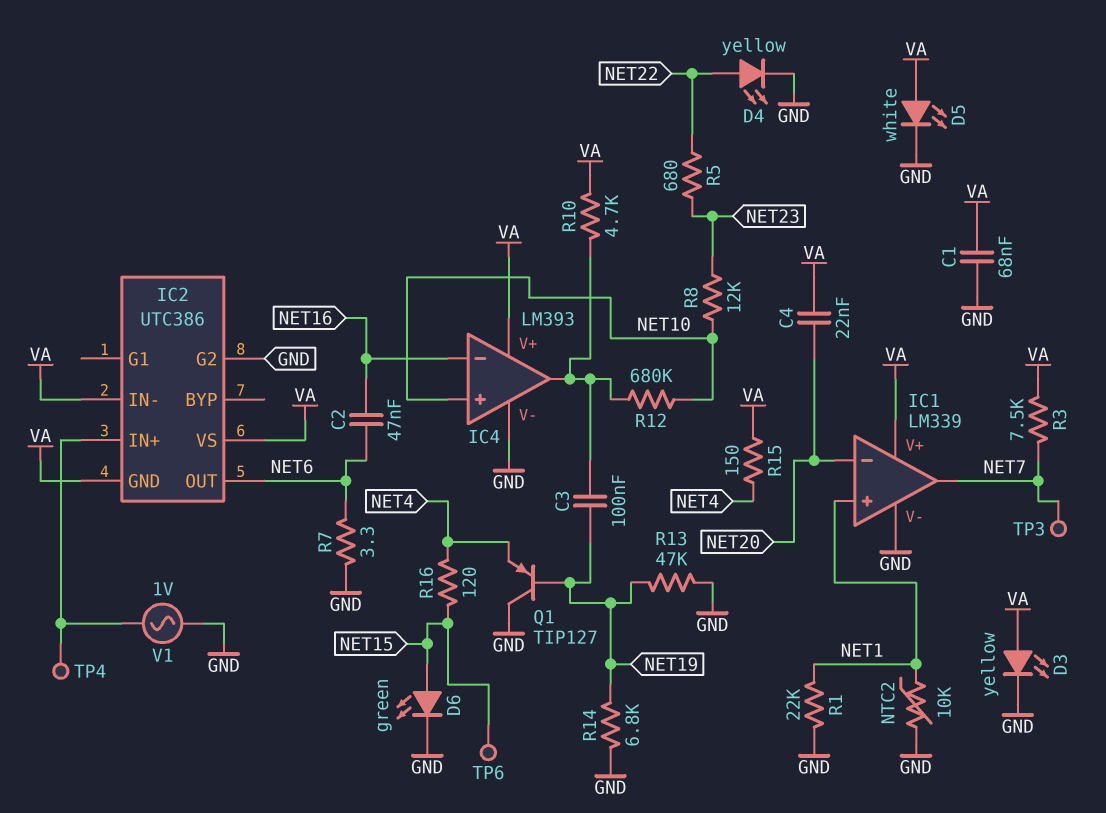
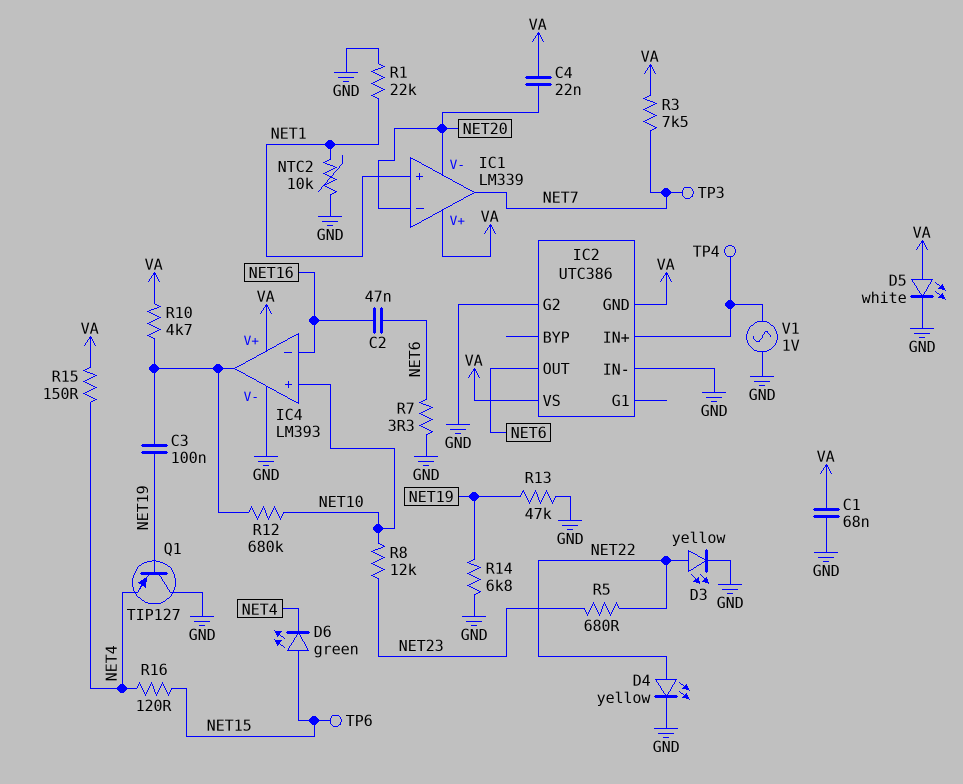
D3: LED yellow (A VA, K GND) -> LED yellow (A NET22, K GND)
D6: LED green (A NET15, K GND) -> LED green (A NET15, K NET4)
IC1 pin V-: GND -> NET20
IC2 pin IN-: VA -> GND

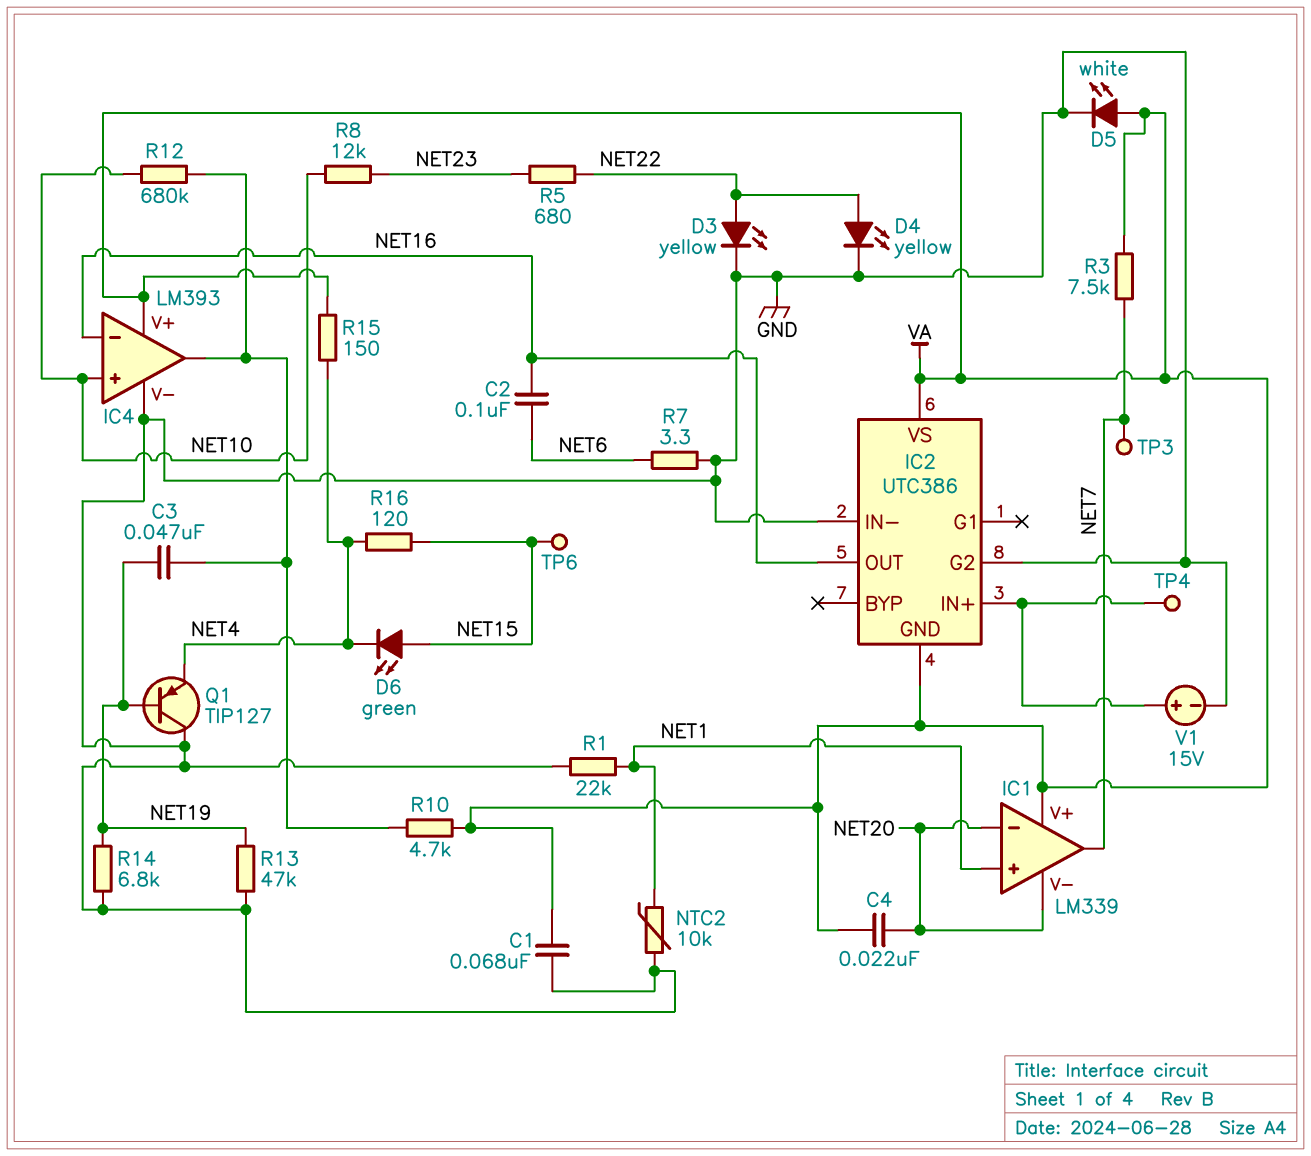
C2: 47nF (NET6, NET16) -> 100nF (NET6, NET16)
C3: 100nF (IC4/out, NET19) -> 47nF (IC4/out, NET19)
IC2 pin OUT: NET6 -> NET16
V1: AC 1V (GND, IC2/IN+) -> 15V (plus IC2/IN+, minus GND)

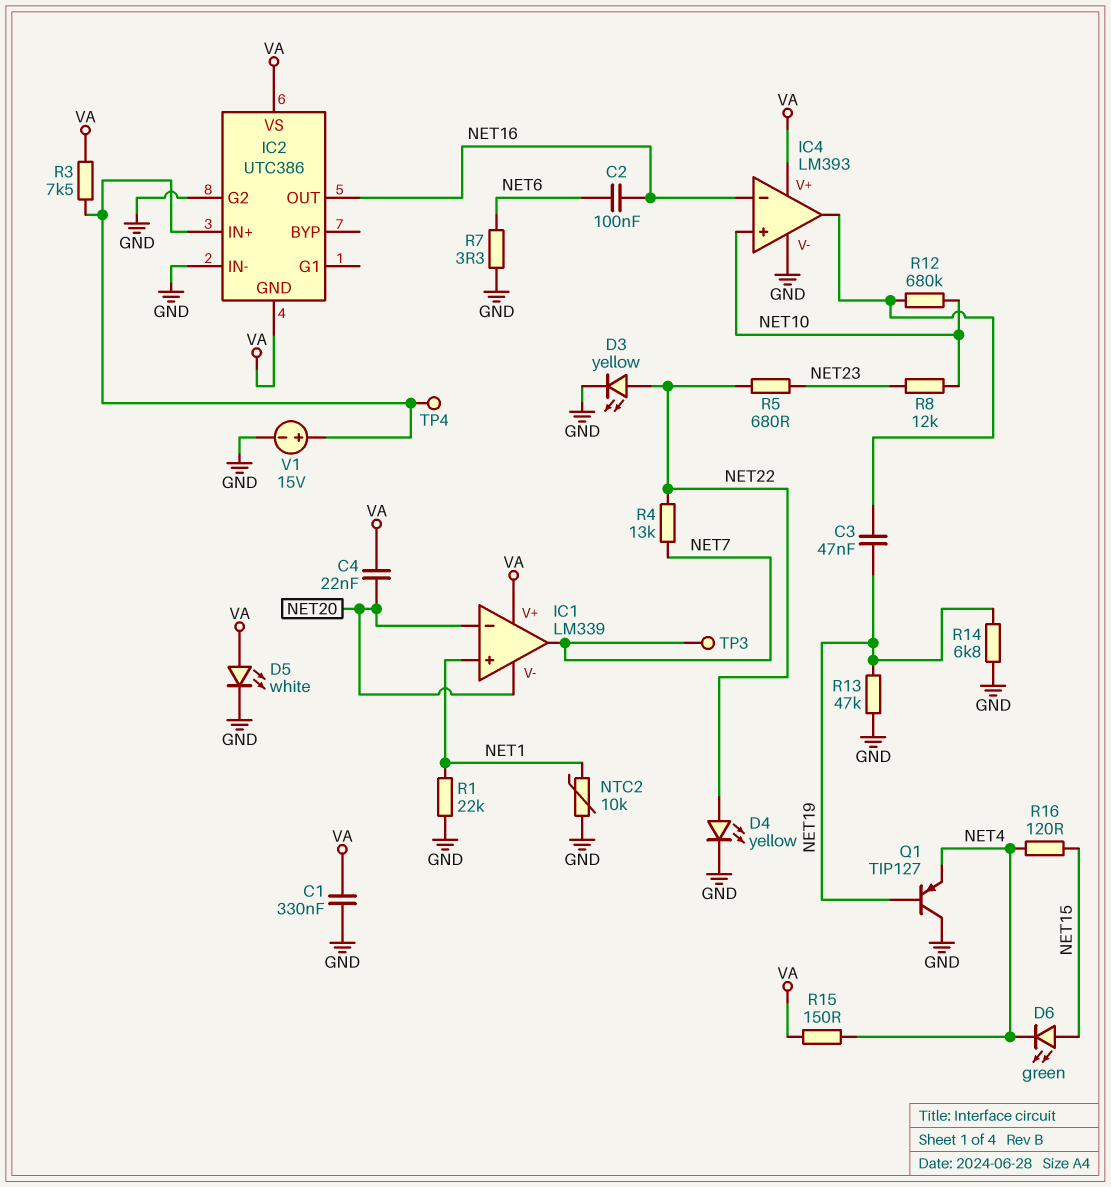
C1: 68nF (GND, VA) -> 330nF (GND, VA)
R3: 7.5k (NET7, VA) -> 7.5k (IC2/IN+, VA)
R4: none -> 13k (NET7, NET22)
R10: 4.7k (IC4/out, VA) -> none
TP6: test point (NET15) -> none

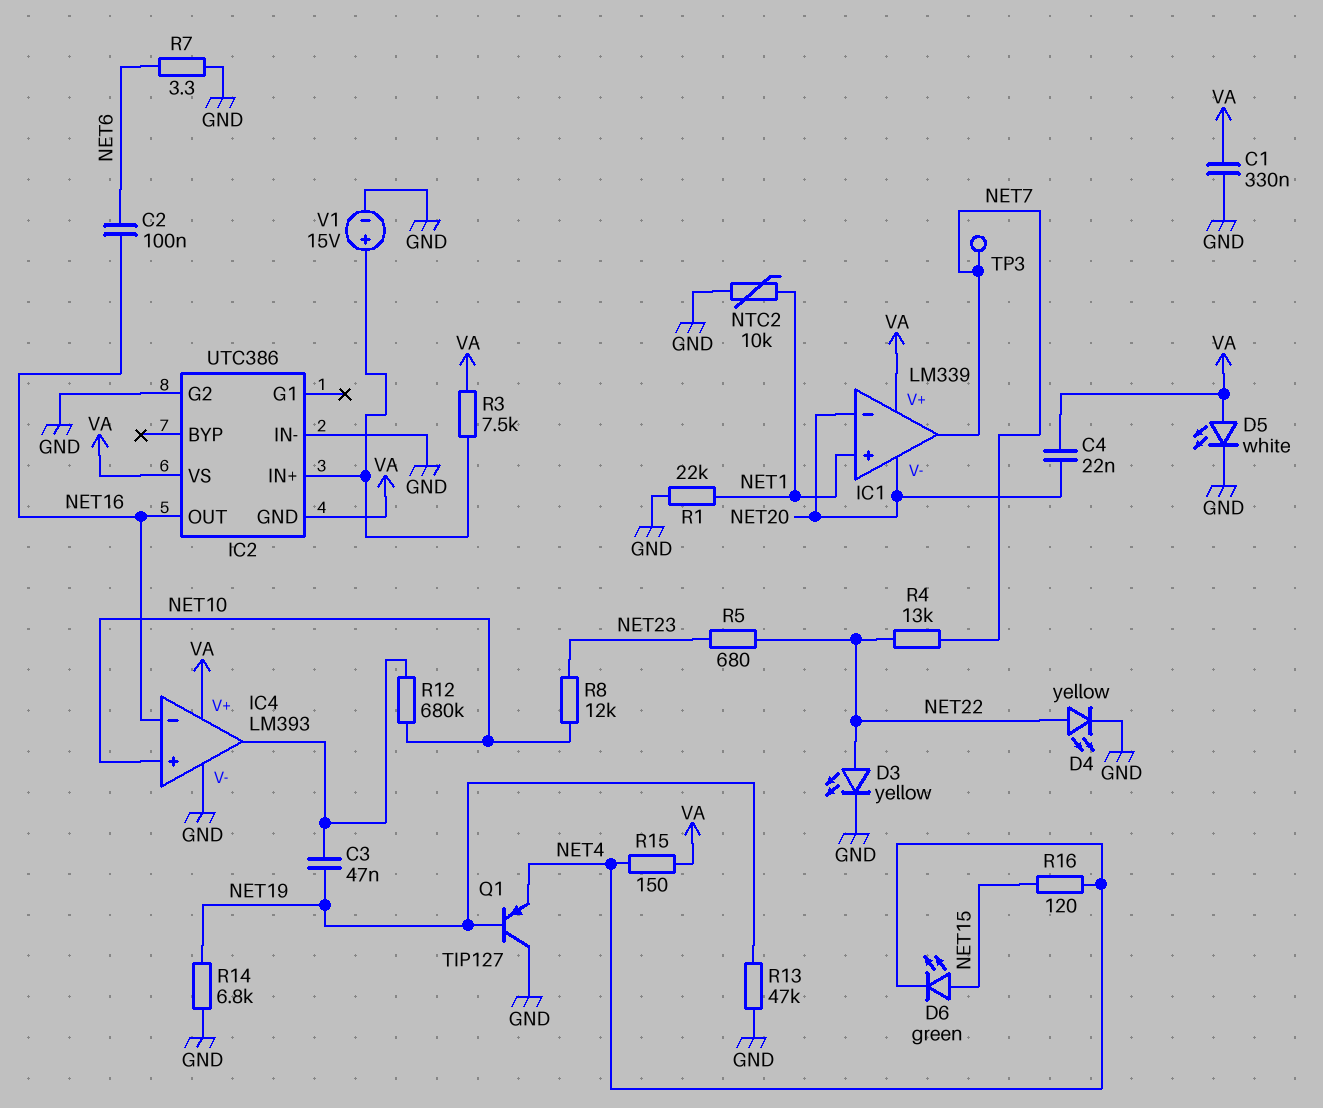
TP4: test point (IC2/IN+) -> none

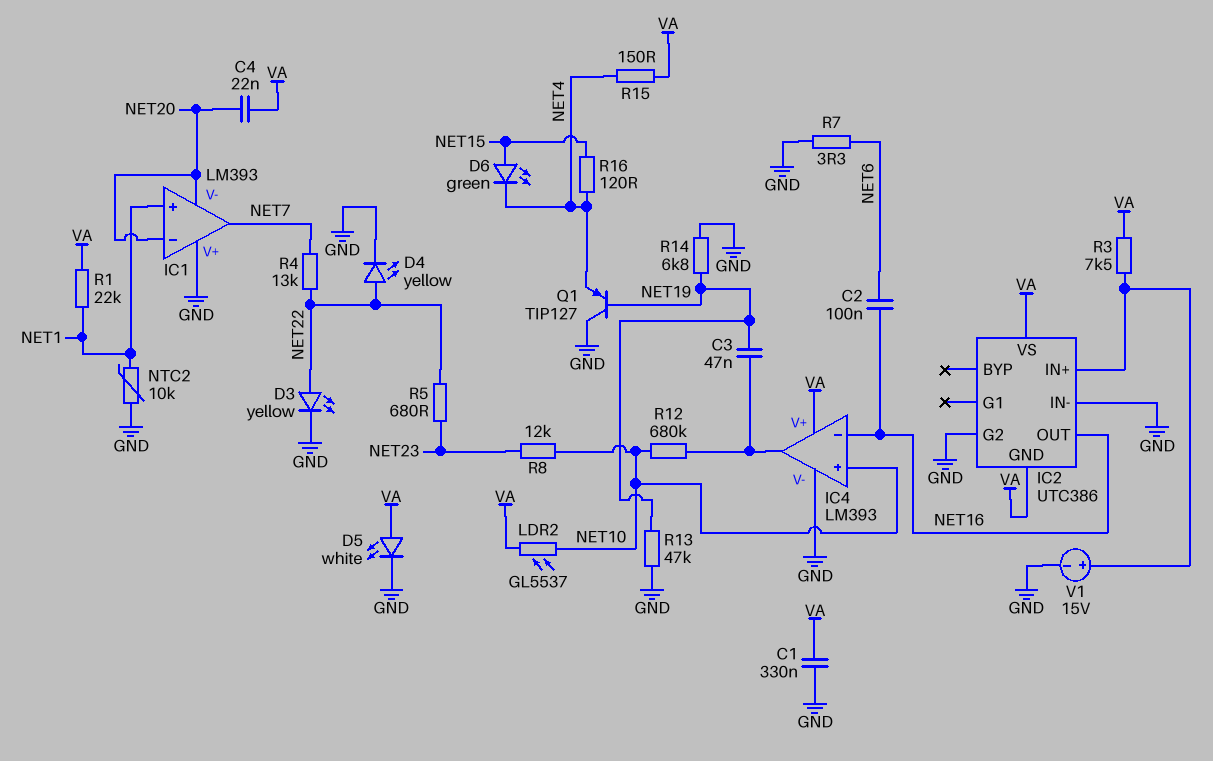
IC1: LM339 -> LM393
IC1 pin V+: VA -> GND
LDR2: none -> GL5537 (NET10, VA)
R1: 22k (GND, NET1) -> 22k (NET1, VA)
TP3: test point (NET7) -> none

